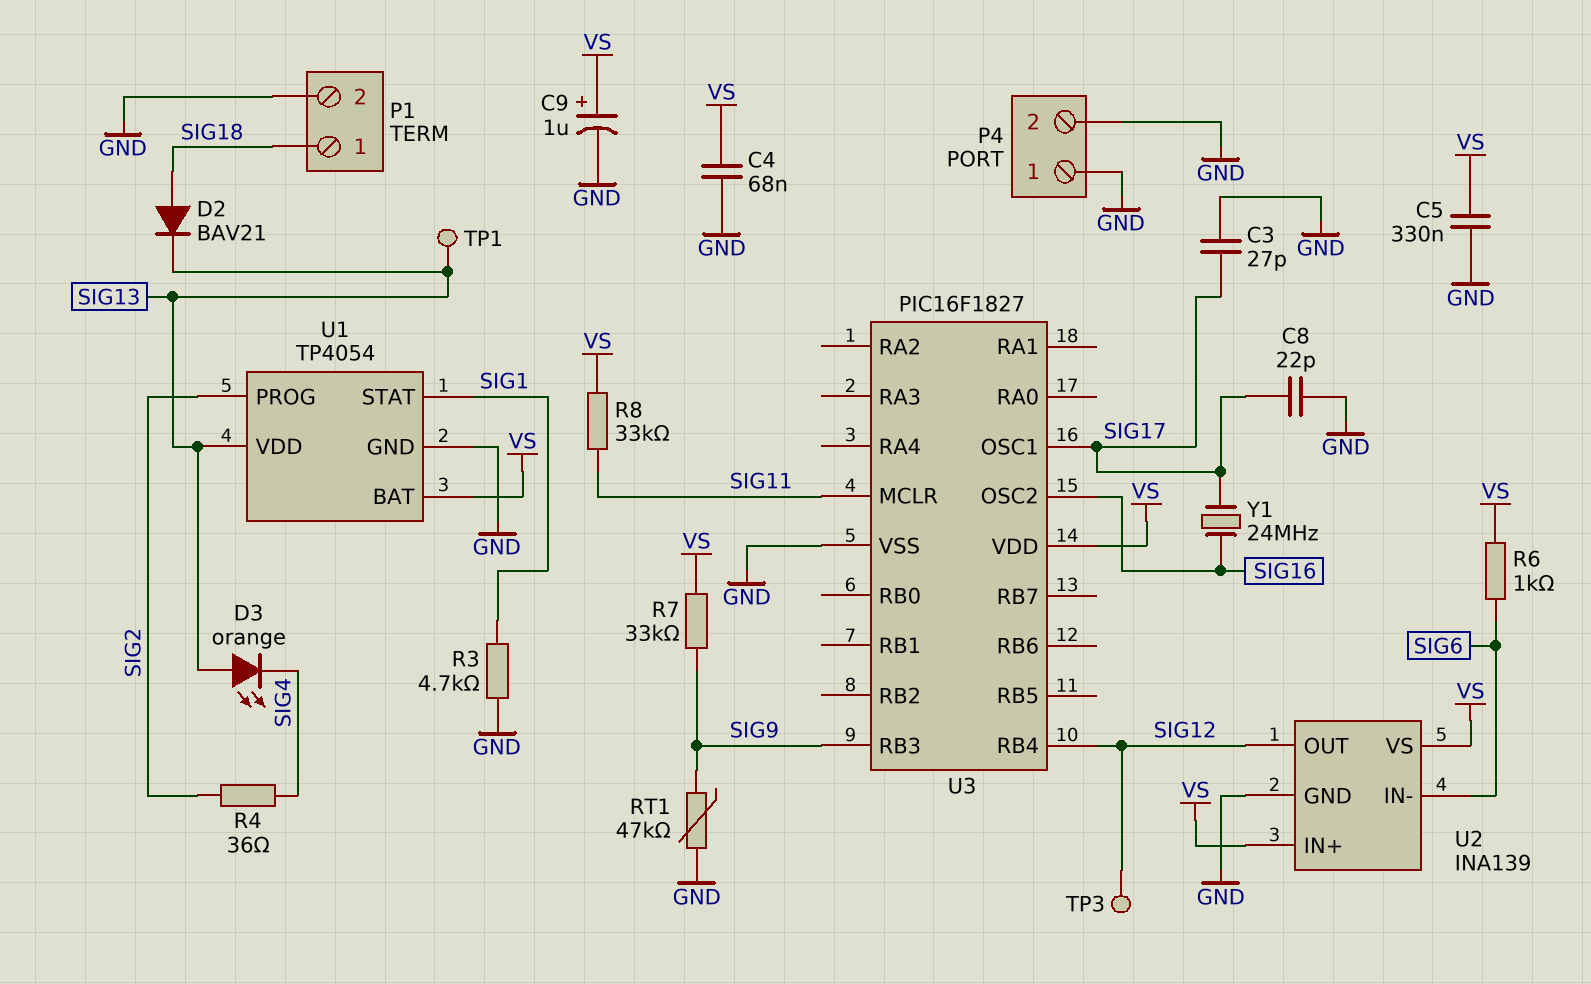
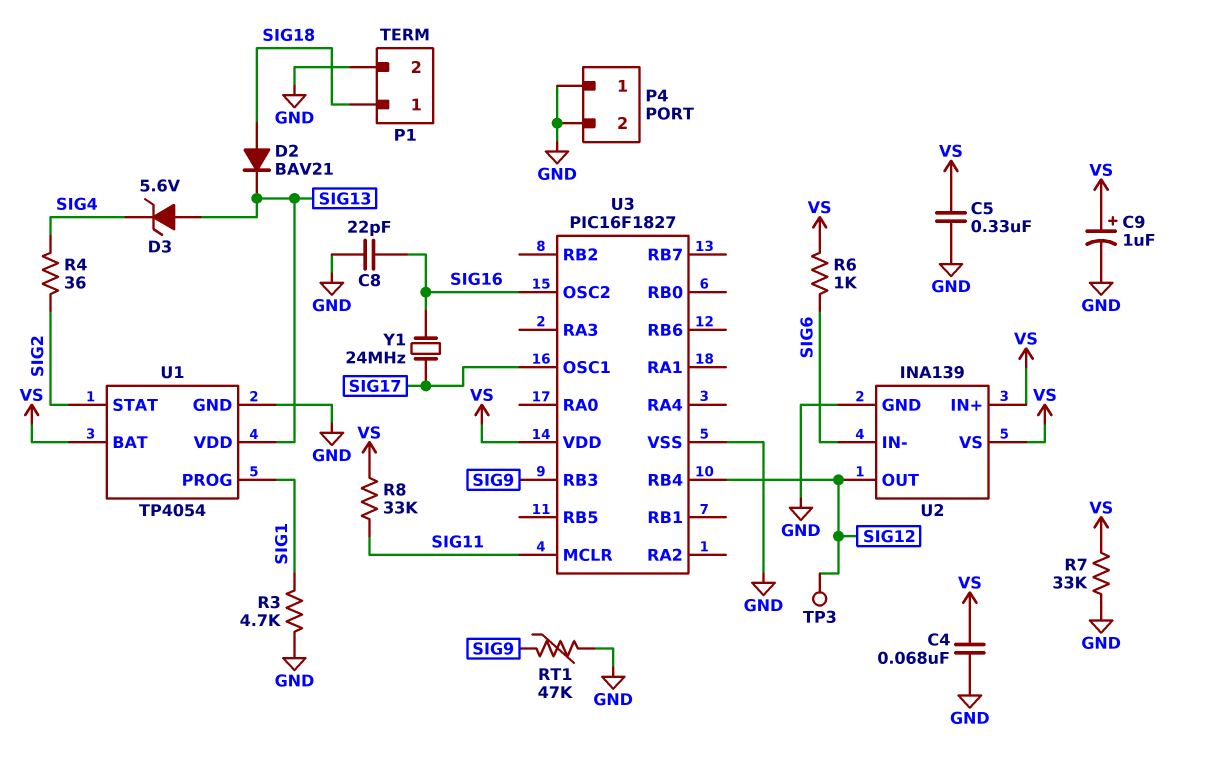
C3: 27pF (GND, SIG17) -> none
C8: 22pF (GND, SIG17) -> 22pF (GND, SIG16)
D3: LED orange (A SIG13, K SIG4) -> zener 5.6V (A SIG13, K SIG4)
R7: 33k (SIG9, VS) -> 33k (GND, VS)
TP1: test point (SIG13) -> none
U1 pin PROG: SIG2 -> SIG1
U1 pin STAT: SIG1 -> SIG2

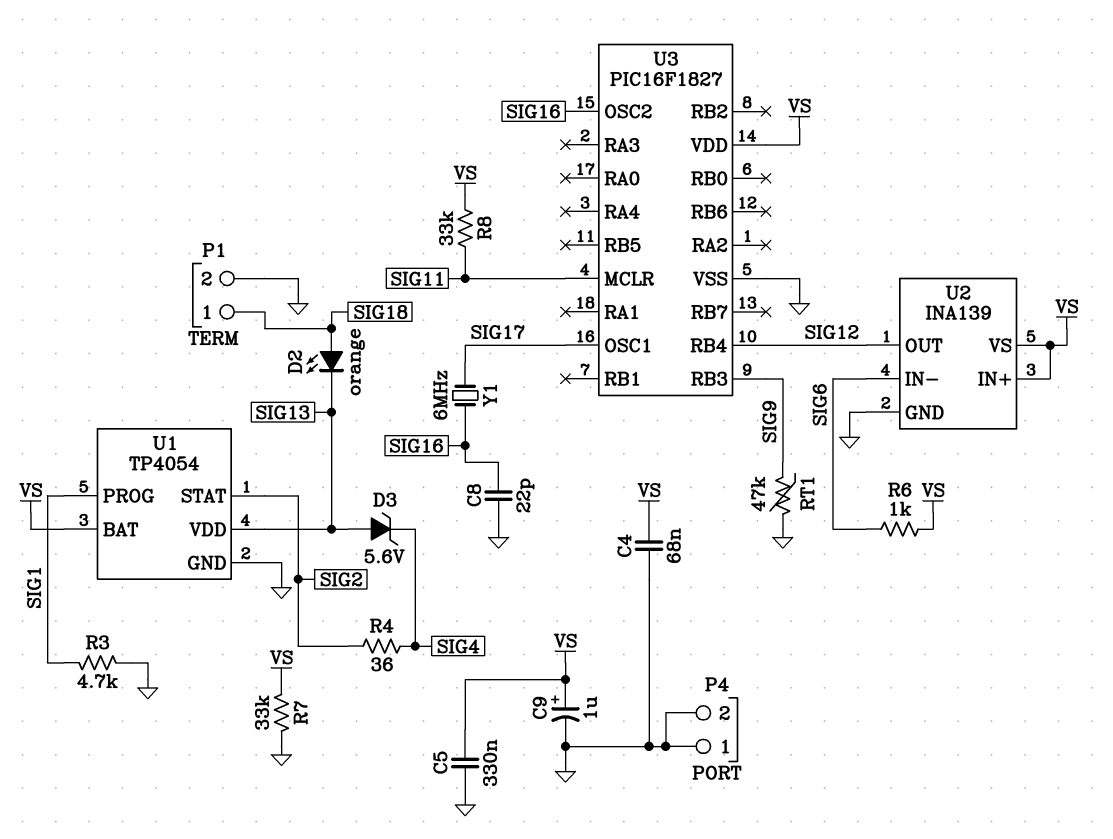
D2: diode BAV21 (A SIG18, K SIG13) -> LED orange (A SIG18, K SIG13)
TP3: test point (SIG12) -> none
Y1: 24MHz (SIG16, SIG17) -> 6MHz (SIG16, SIG17)

